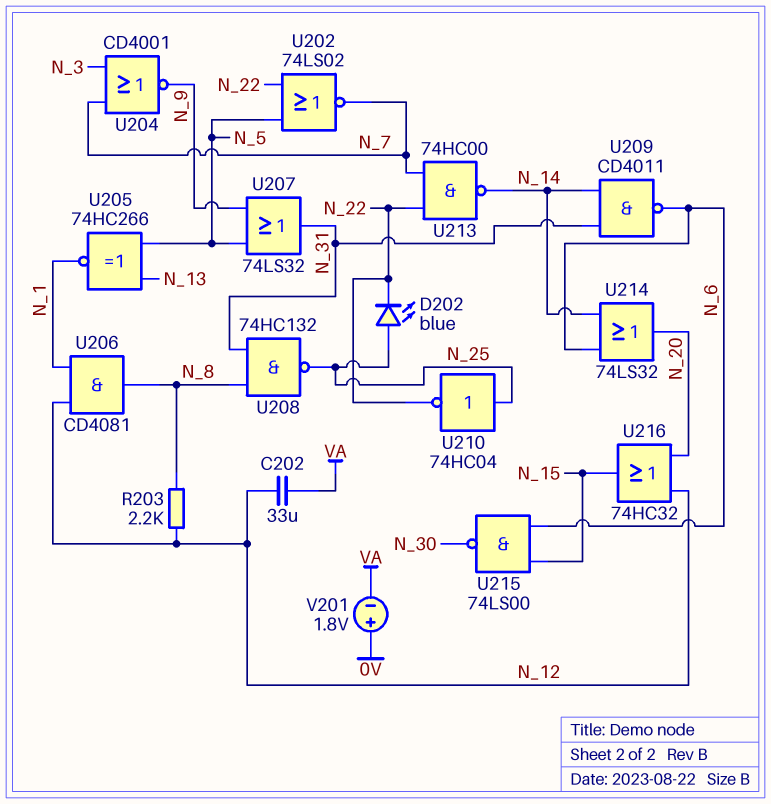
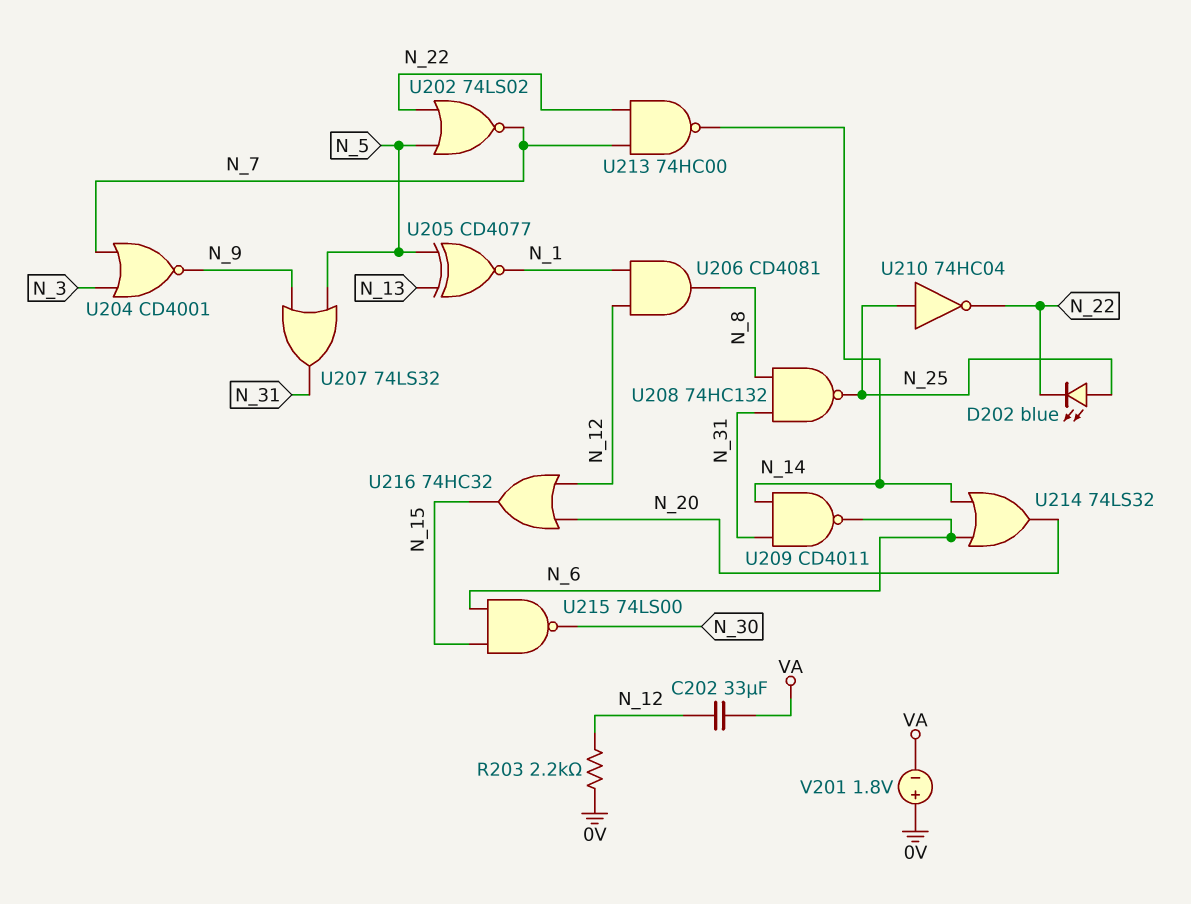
R203: 2.2k (N_8, N_12) -> 2.2k (0V, N_12)
U205: XNOR 74HC266 (in N_5, in N_13, out N_1) -> XNOR CD4077 (in N_5, in N_13, out N_1)

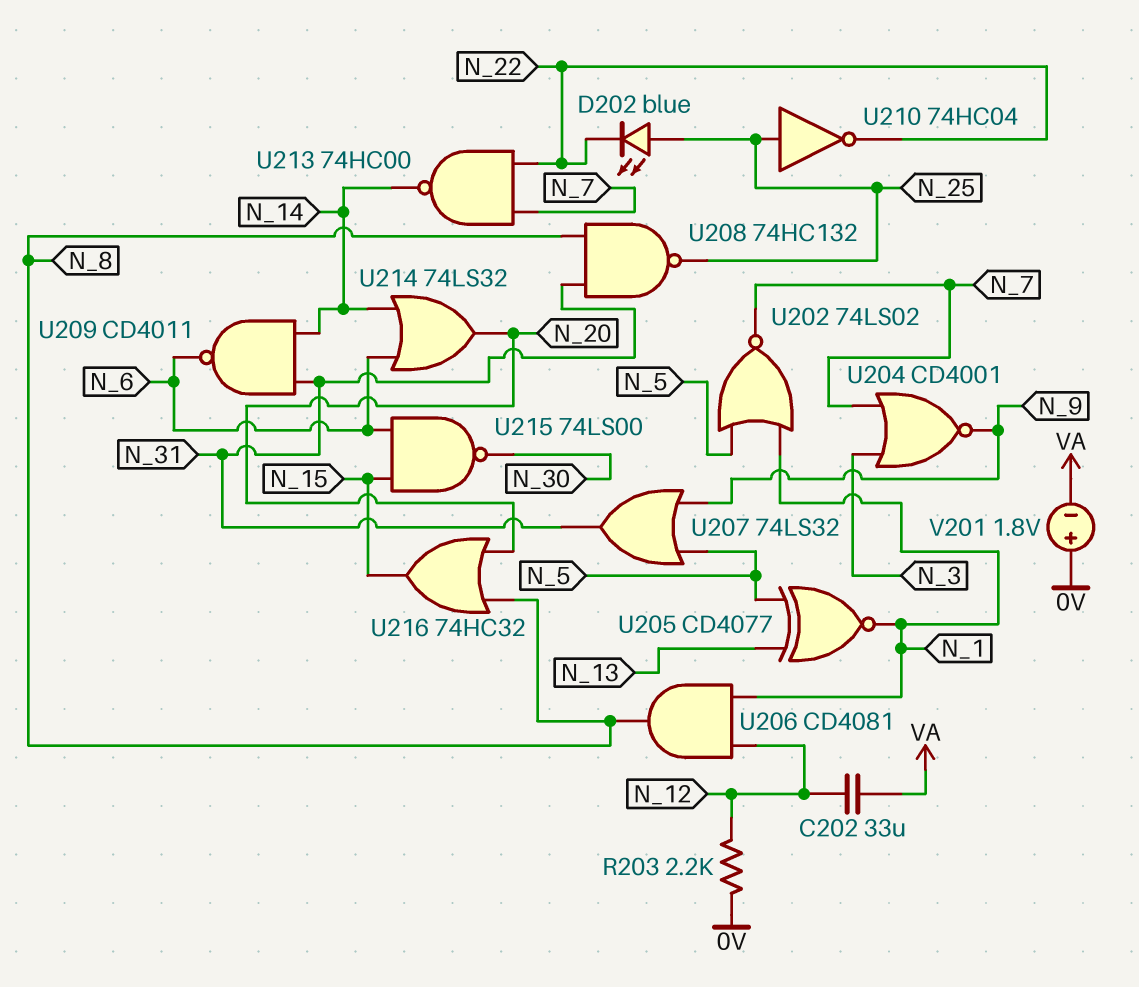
U202: NOR 74LS02 (in N_5, in N_22, out N_7) -> NOR 74LS02 (in N_1, in N_5, out N_7)
U216: OR 74HC32 (in N_12, in N_20, out N_15) -> OR 74HC32 (in N_8, in N_20, out N_15)

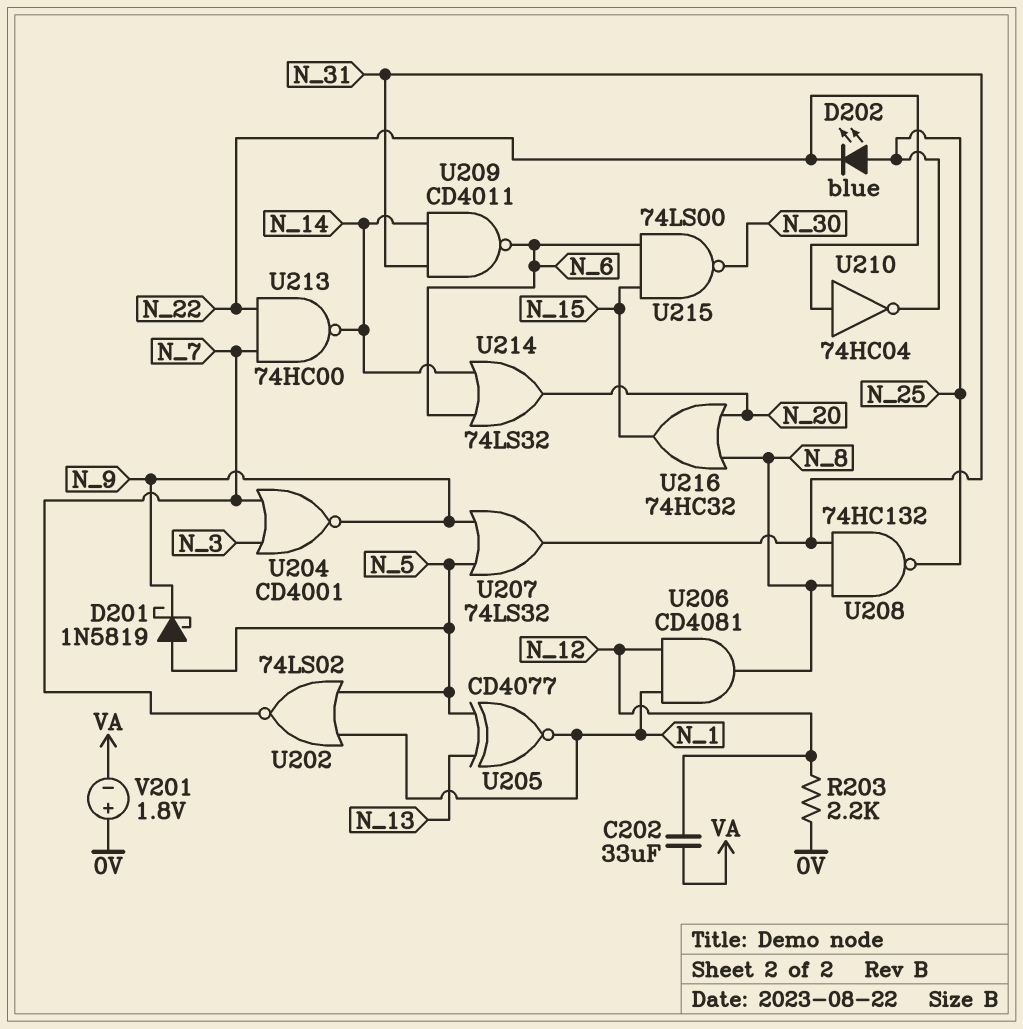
D201: none -> schottky 1N5819 (A N_5, K N_9)
U210: NOT 74HC04 (in N_25, out N_22) -> NOT 74HC04 (in N_22, out N_25)

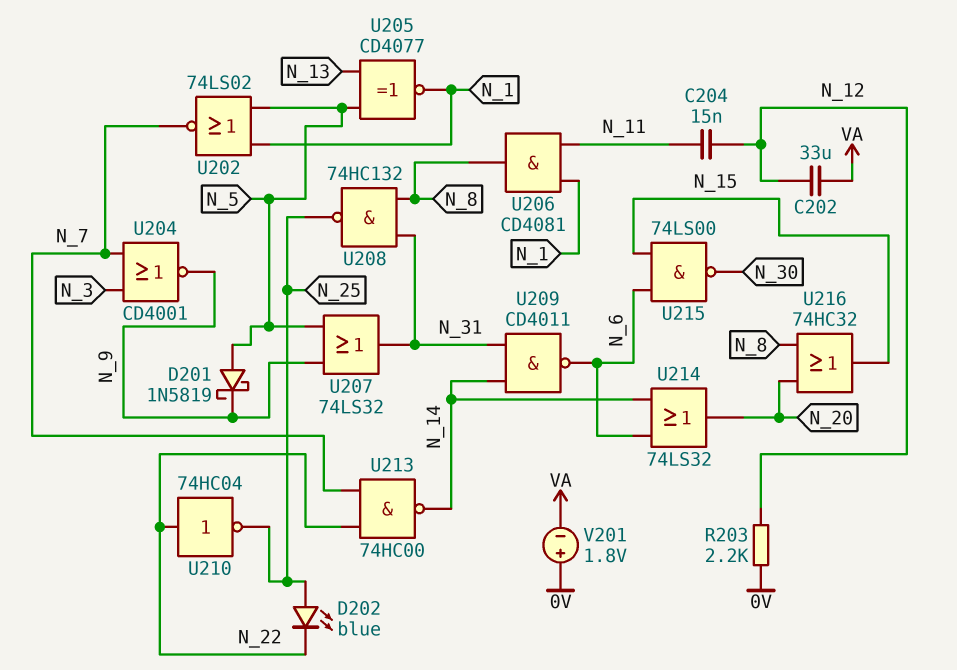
C204: none -> 15nF (N_11, N_12)
U206: AND CD4081 (in N_1, in N_12, out N_8) -> AND CD4081 (in N_1, in N_11, out N_8)

